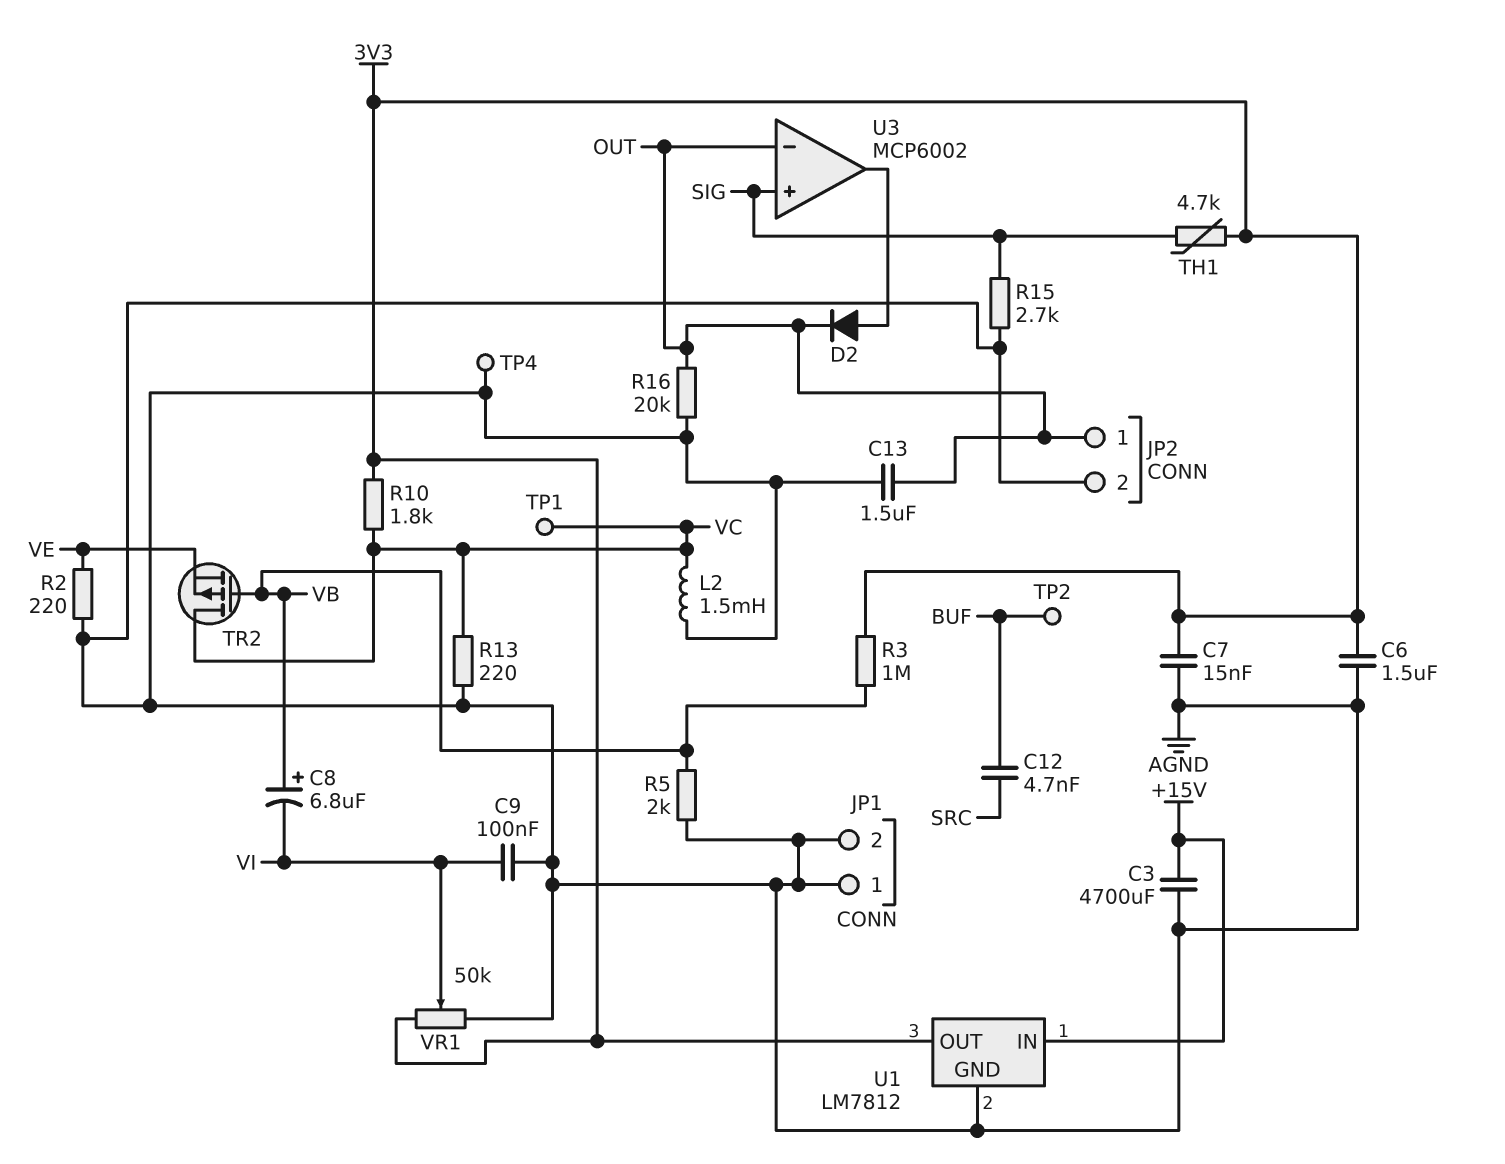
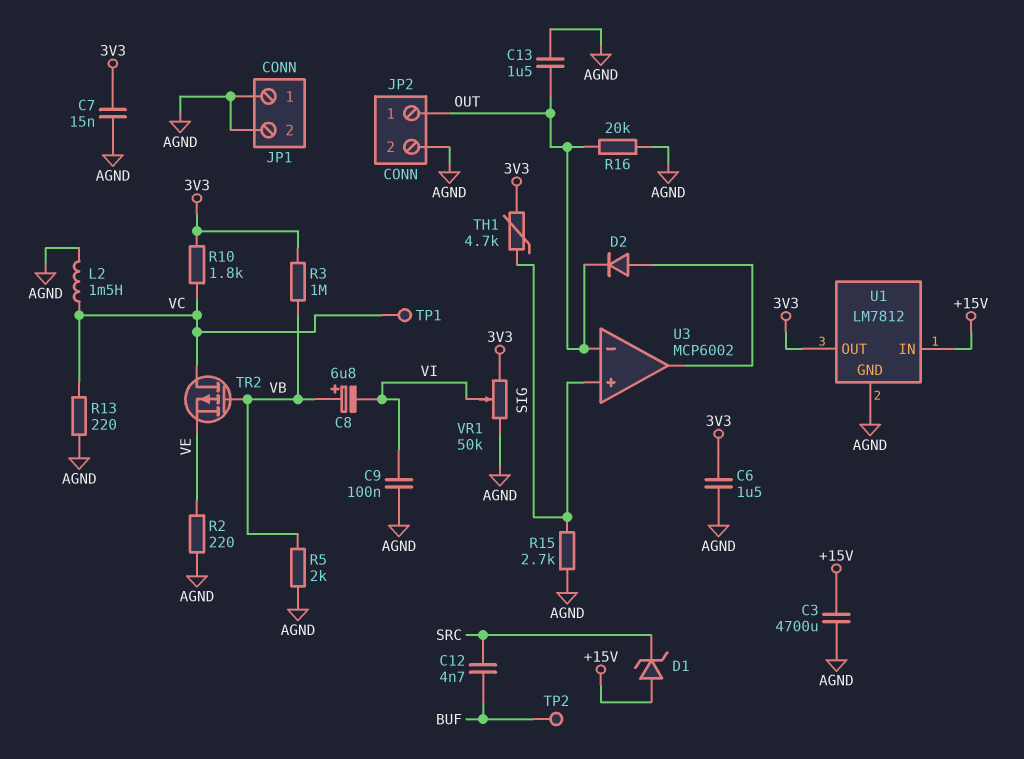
D1: none -> zener (A +15V, K SRC)
TP4: test point (AGND) -> none

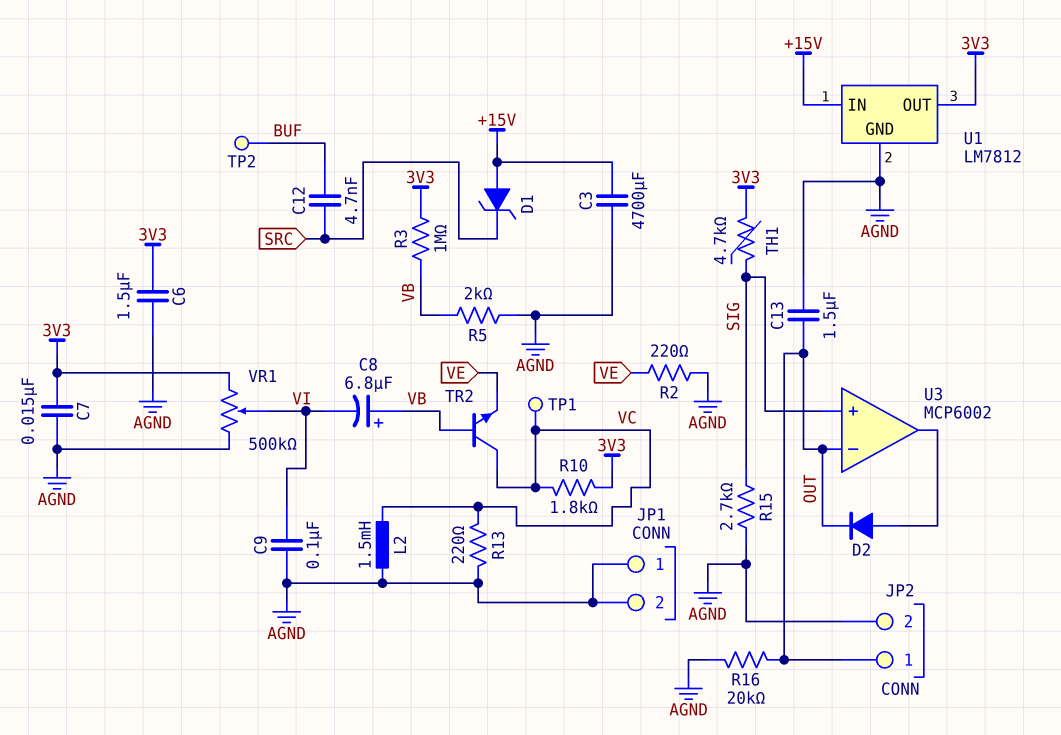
TR2: PMOS (G VB, D VC, S VE) -> NPN (B VB, C VC, E VE)
VR1: 50k (3V3, AGND, wiper VI) -> 500k (3V3, AGND, wiper VI)

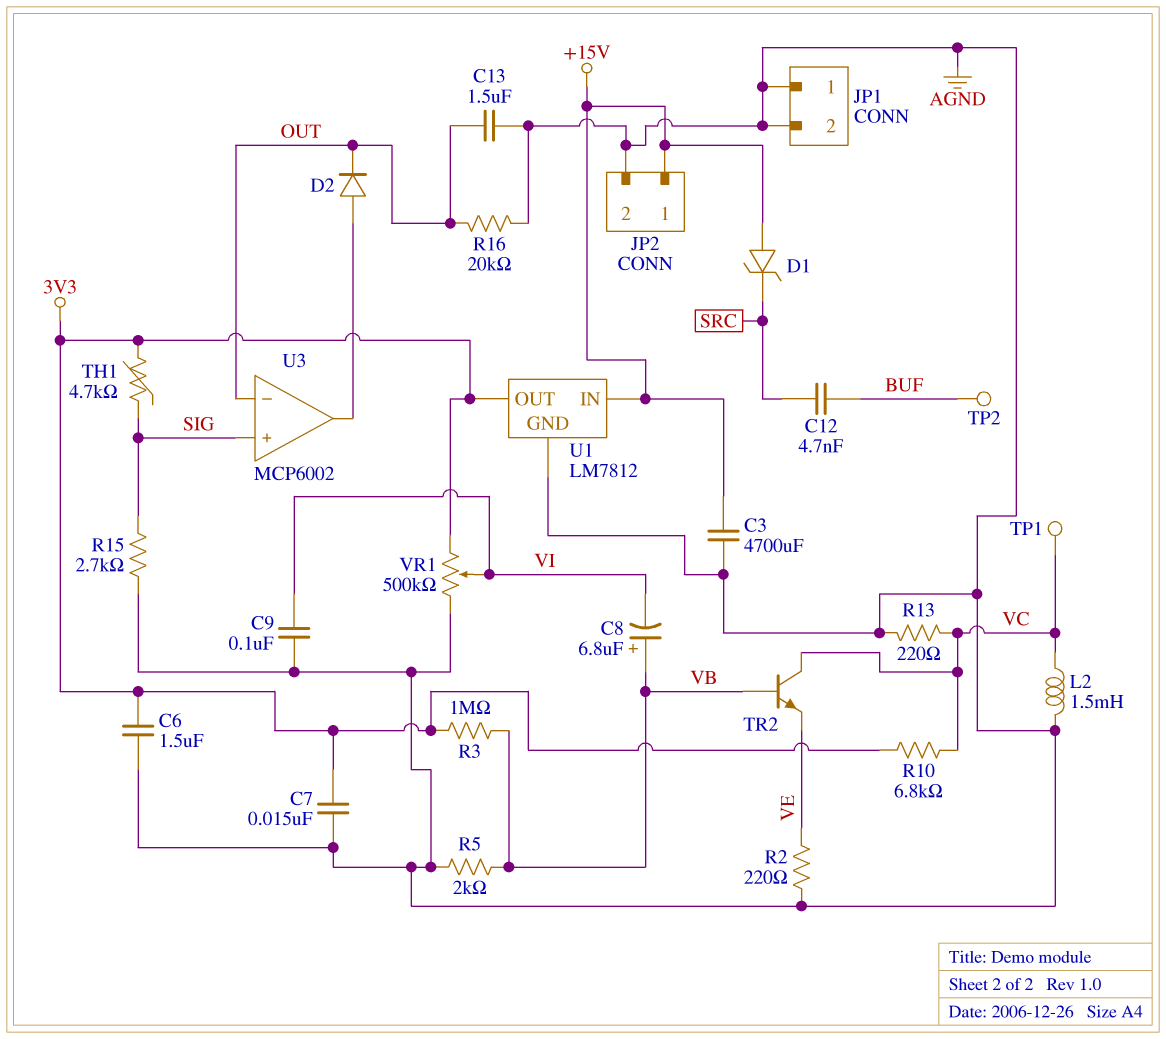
JP2 pin 1: OUT -> +15V
R10: 1.8k (3V3, VC) -> 6.8k (3V3, VC)

